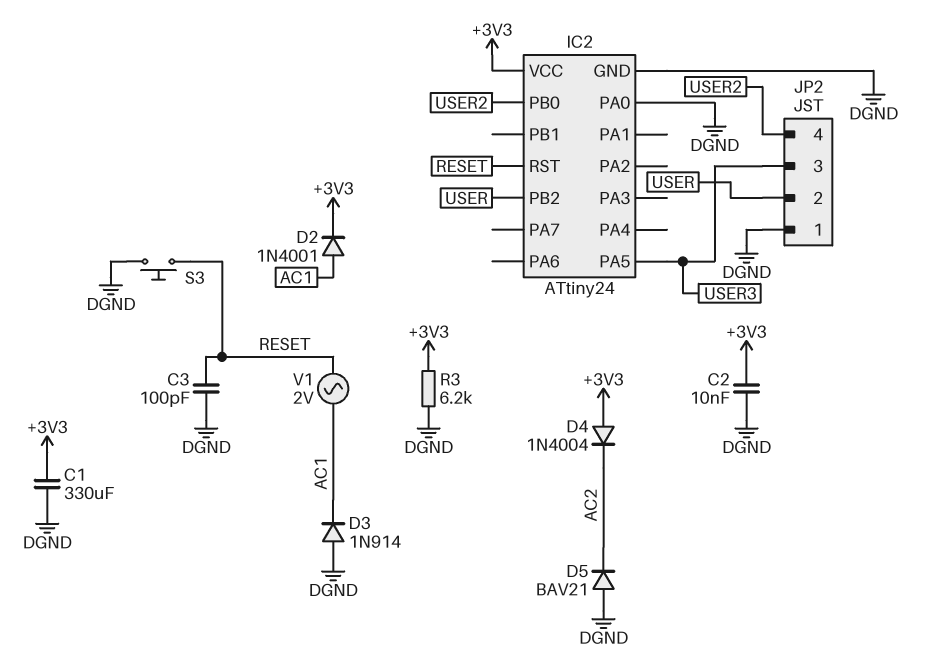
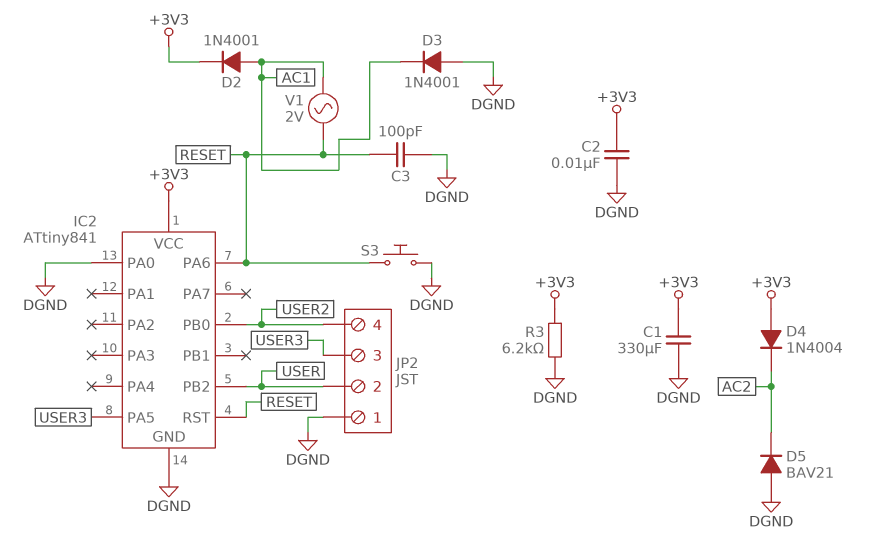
D3: diode 1N914 (A DGND, K AC1) -> diode 1N4001 (A DGND, K AC1)
IC2: ATtiny24 -> ATtiny841
IC2 pin PA6: none -> RESET

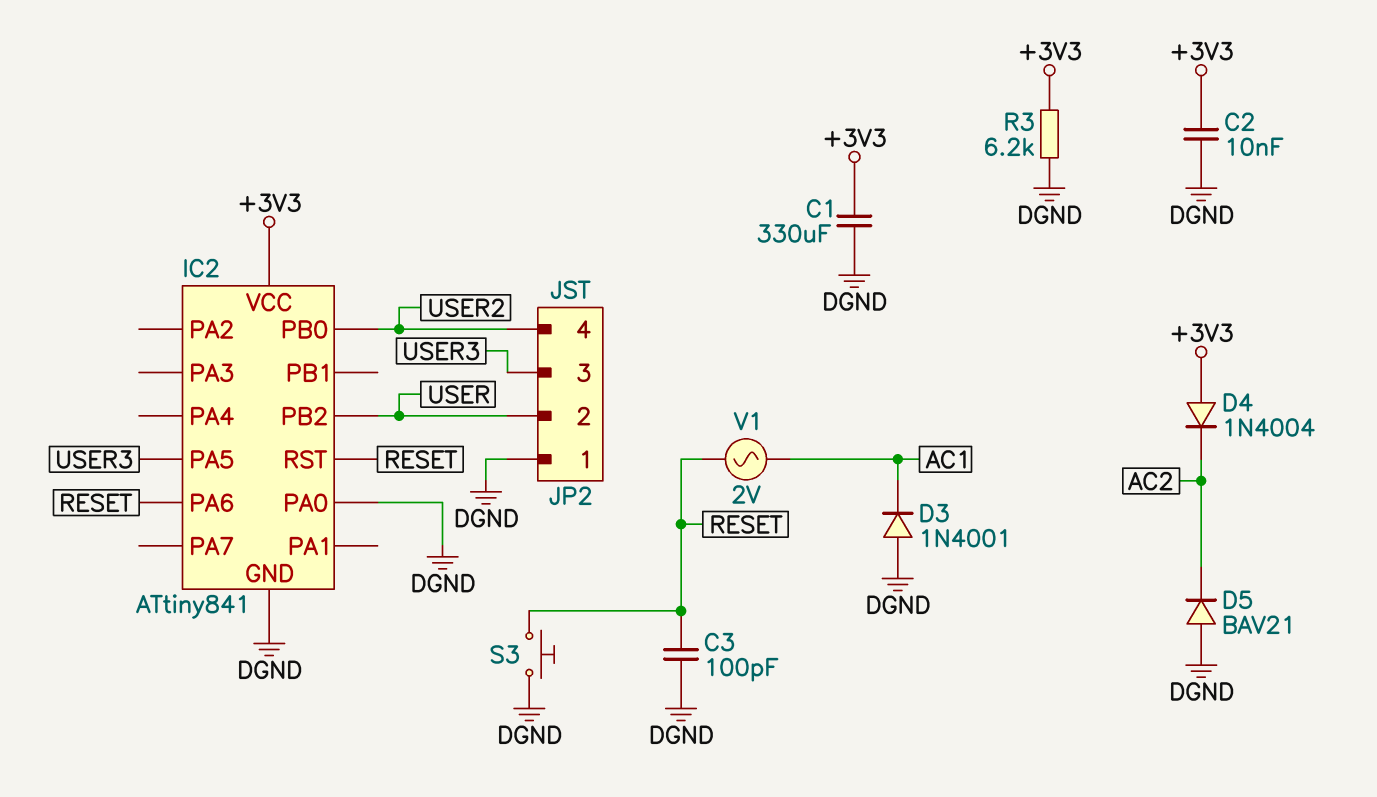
D2: diode 1N4001 (A AC1, K +3V3) -> none

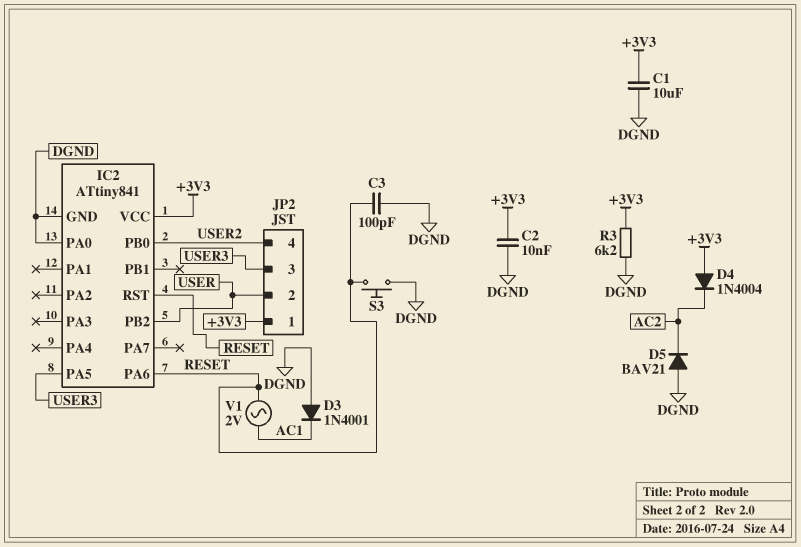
C1: 330uF (+3V3, DGND) -> 10uF (+3V3, DGND)
JP2 pin 1: DGND -> +3V3

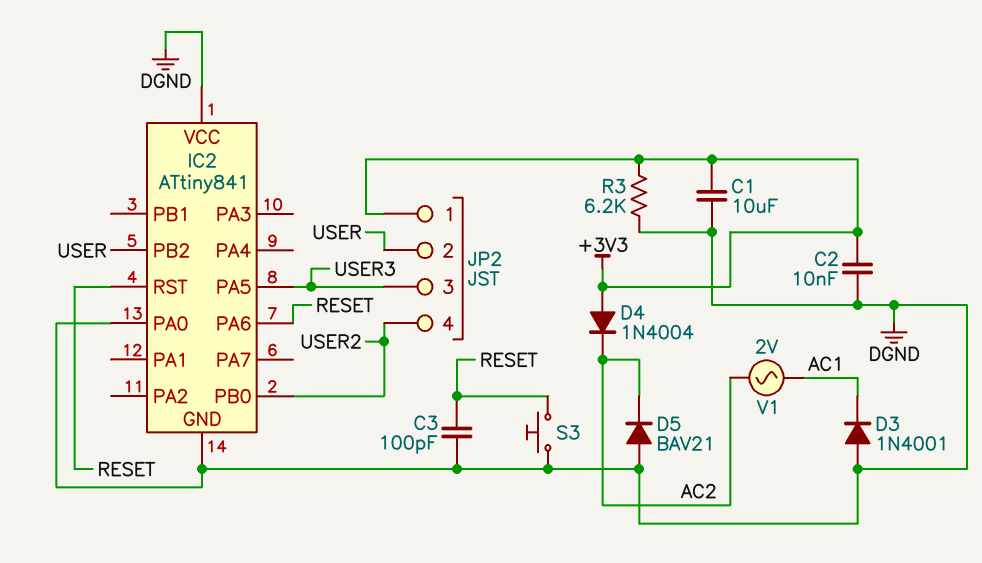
IC2 pin VCC: +3V3 -> DGND
V1: AC 2V (AC1, RESET) -> AC 2V (AC1, AC2)

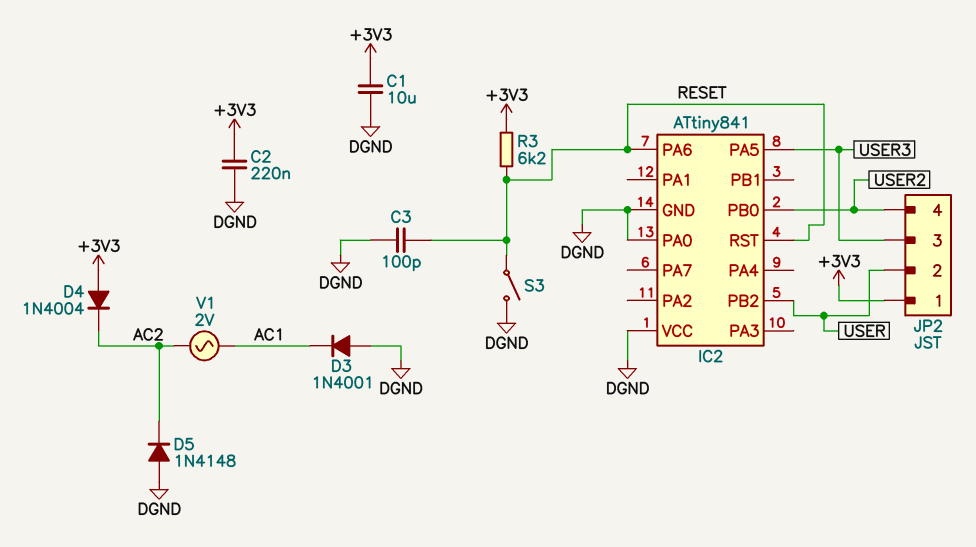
C2: 10nF (+3V3, DGND) -> 220nF (+3V3, DGND)
D5: diode BAV21 (A DGND, K AC2) -> diode 1N4148 (A DGND, K AC2)
R3: 6.2k (+3V3, DGND) -> 6.2k (+3V3, RESET)
S3: button (DGND, RESET) -> switch (DGND, RESET)

